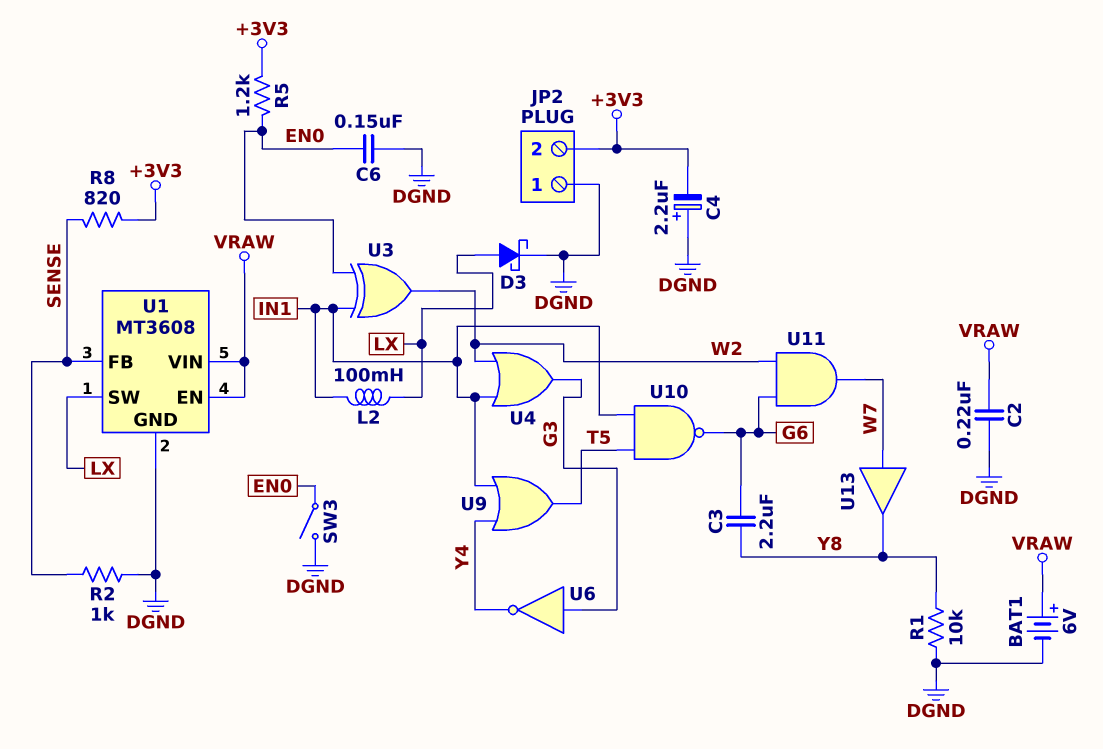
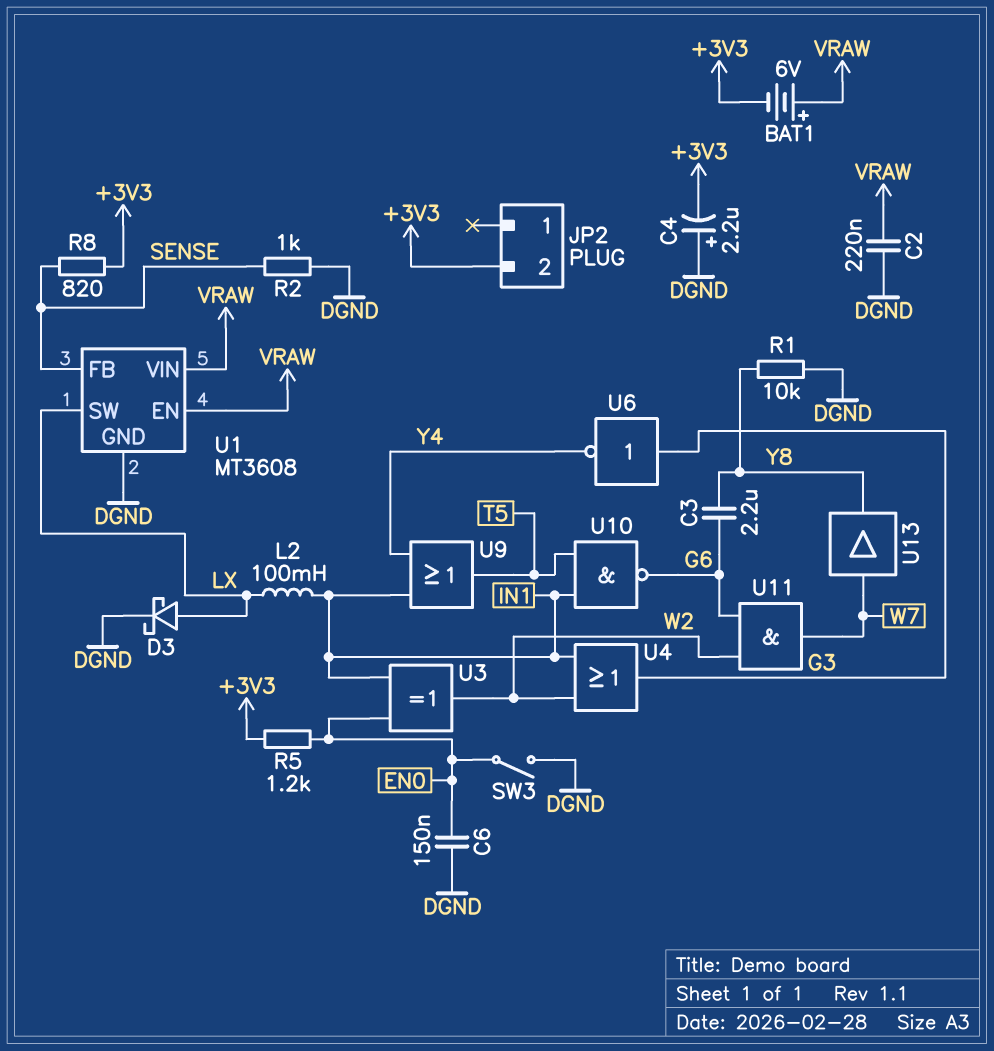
BAT1: 6V (plus VRAW, minus DGND) -> 6V (plus VRAW, minus +3V3)
JP2 pin 1: DGND -> none

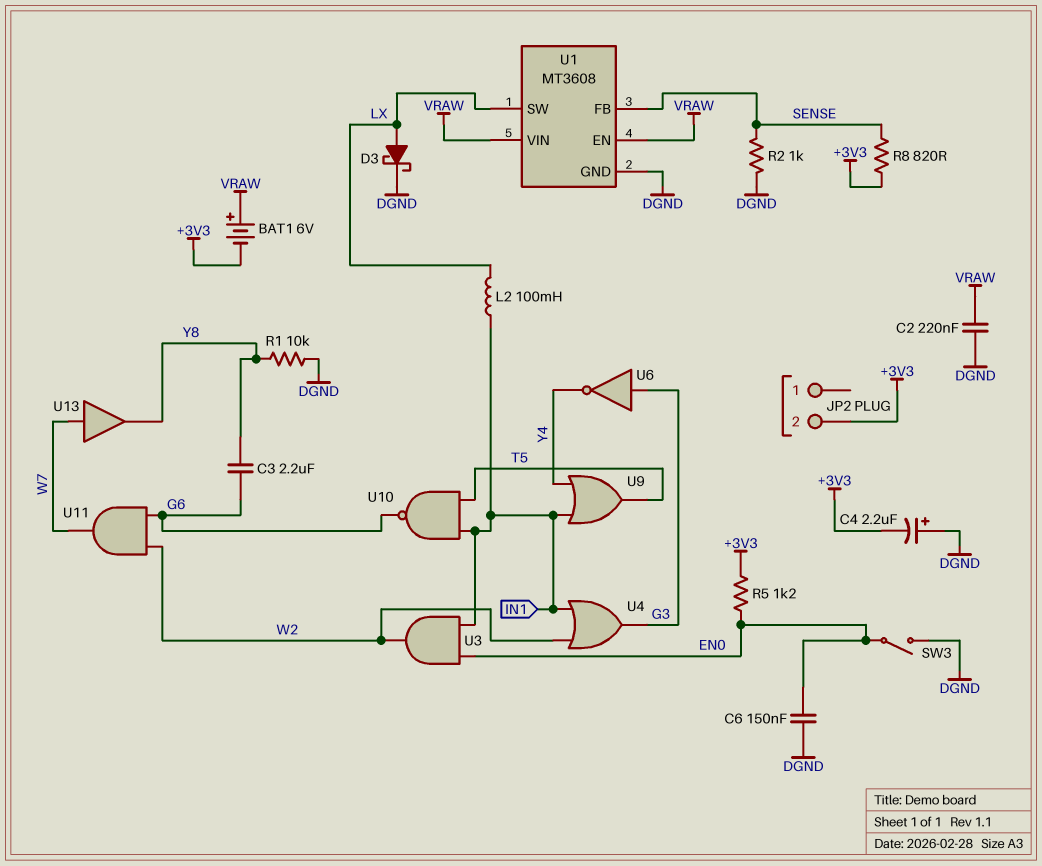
U3: XOR (in EN0, in IN1, out W2) -> AND (in EN0, in IN1, out W2)

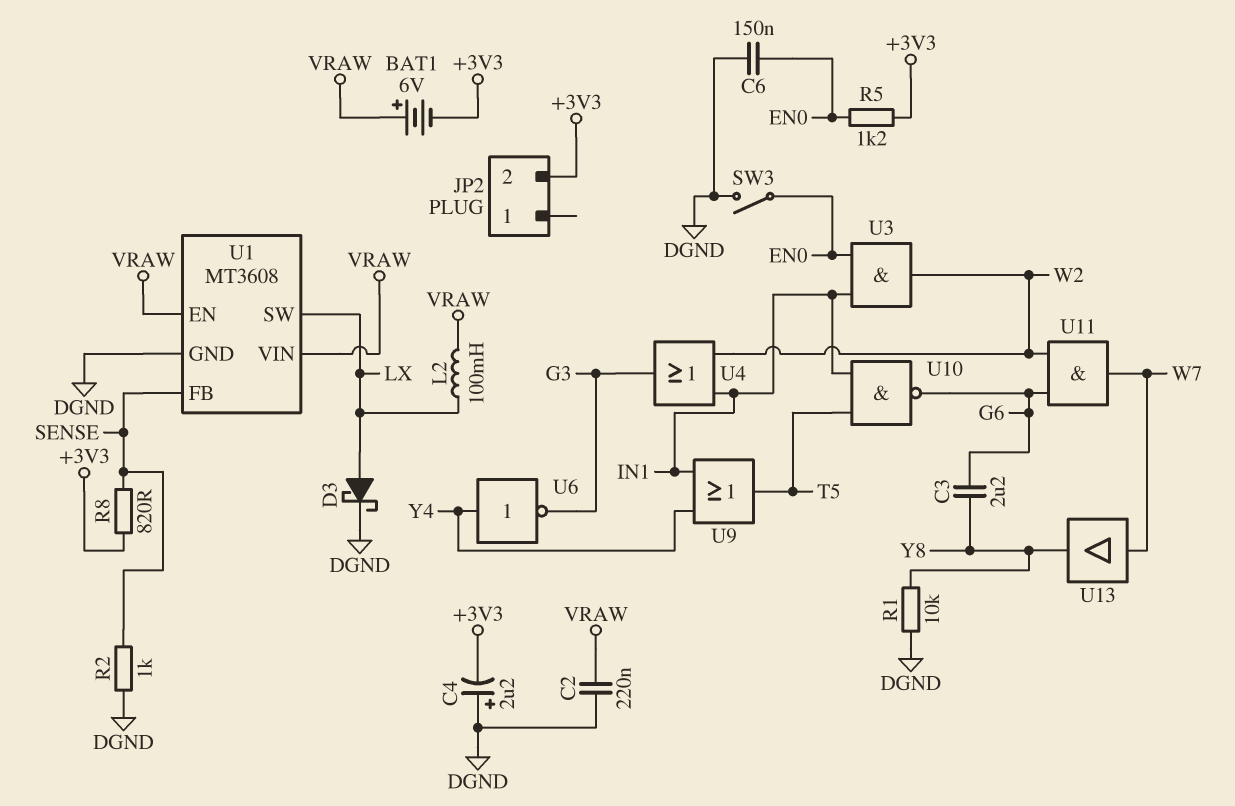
L2: 100mH (IN1, LX) -> 100mH (LX, VRAW)
U6: NOT (in G3, out Y4) -> NOT (in Y4, out G3)

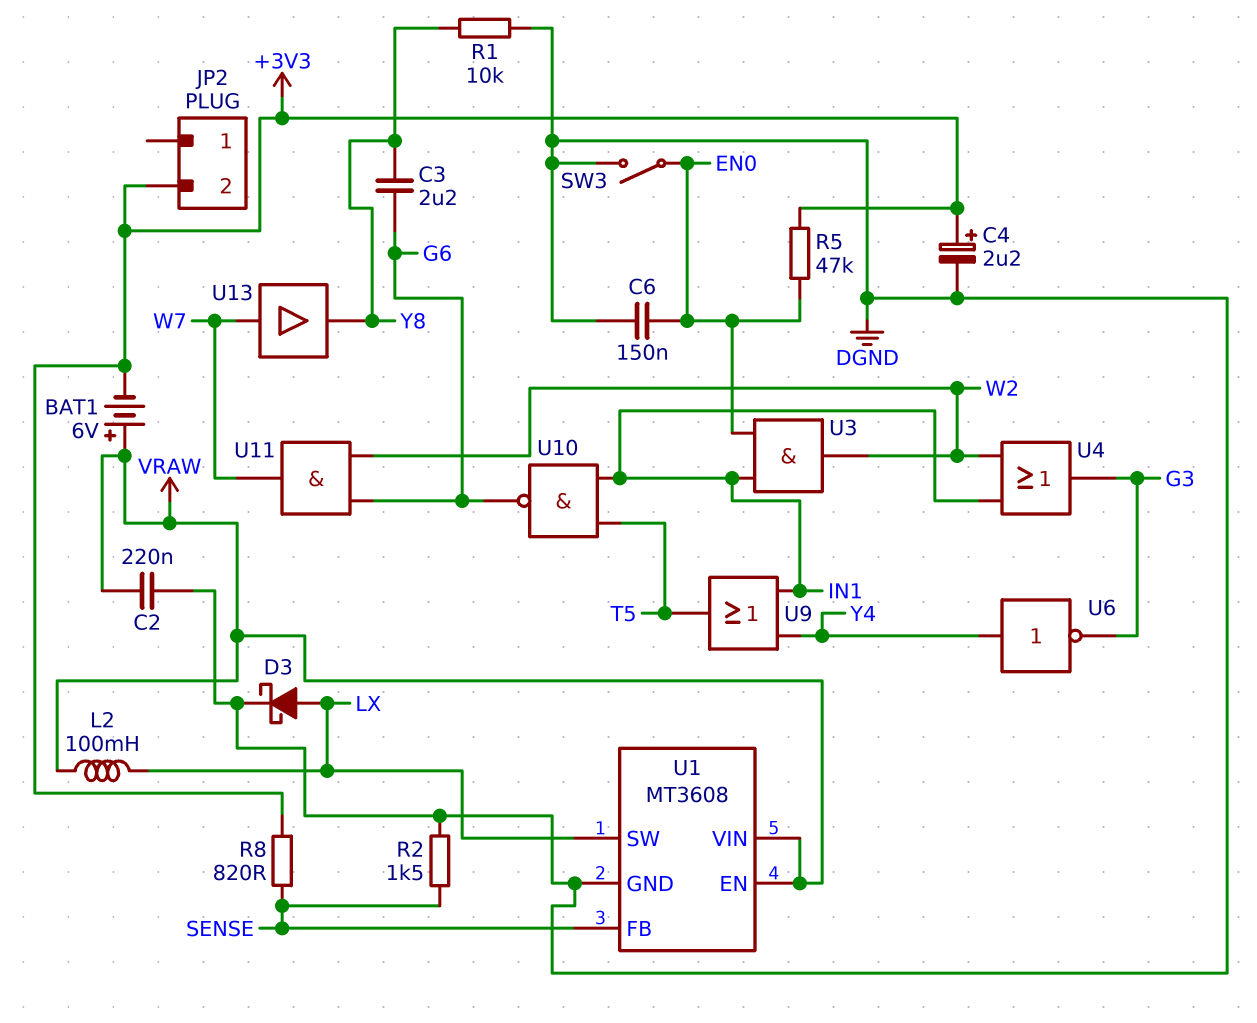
C4: 2.2uF (plus DGND, minus +3V3) -> 2.2uF (plus +3V3, minus DGND)
R2: 1k (DGND, SENSE) -> 1.5k (DGND, SENSE)
R5: 1.2k (+3V3, EN0) -> 47k (+3V3, EN0)

